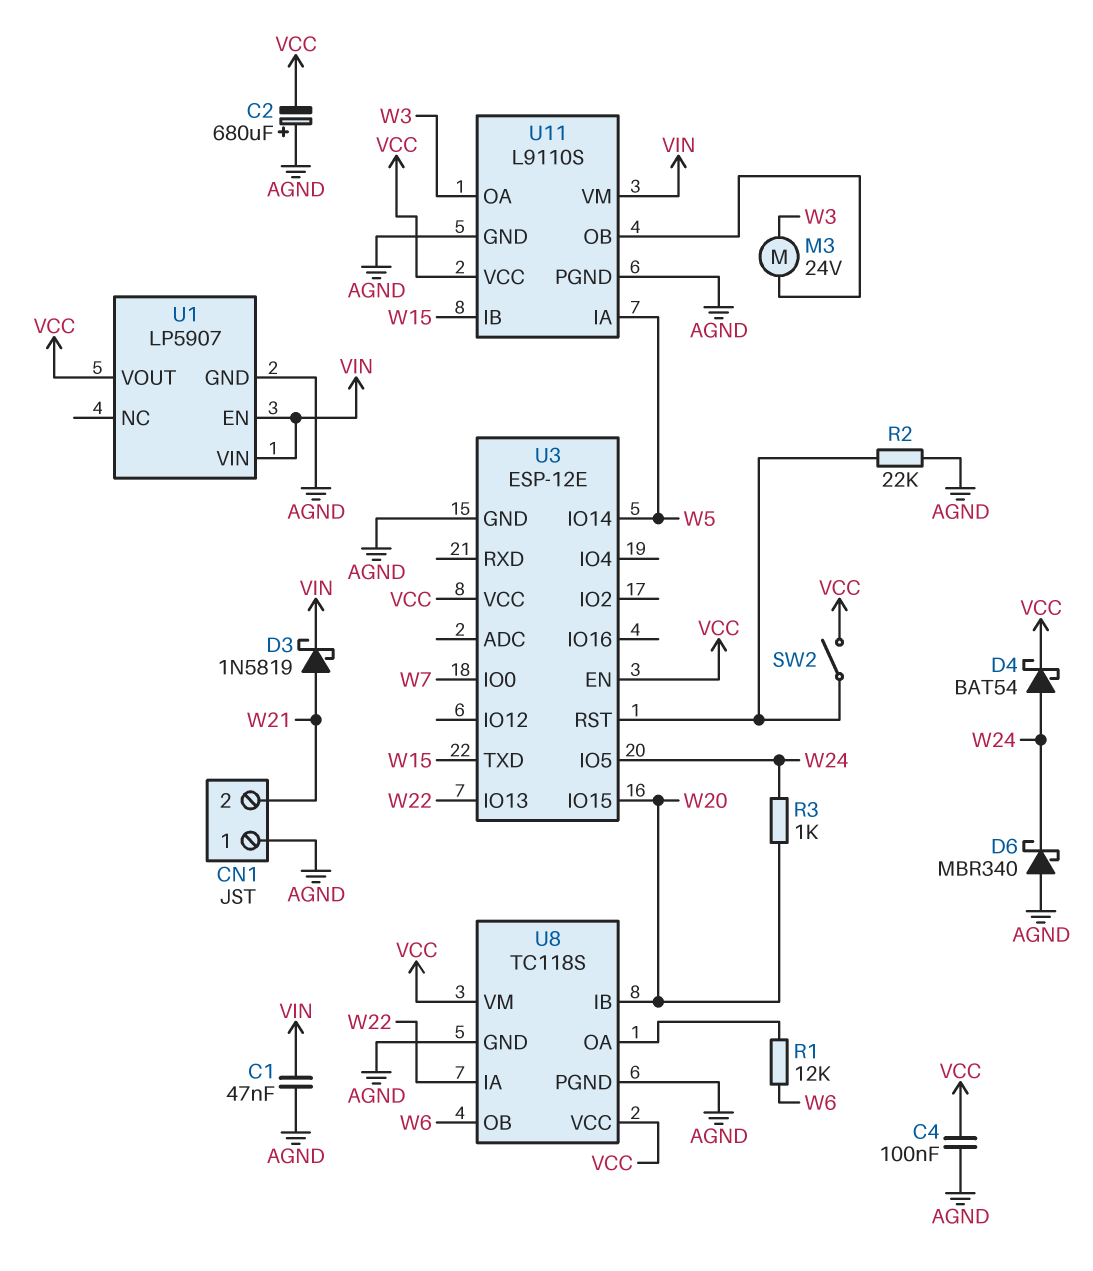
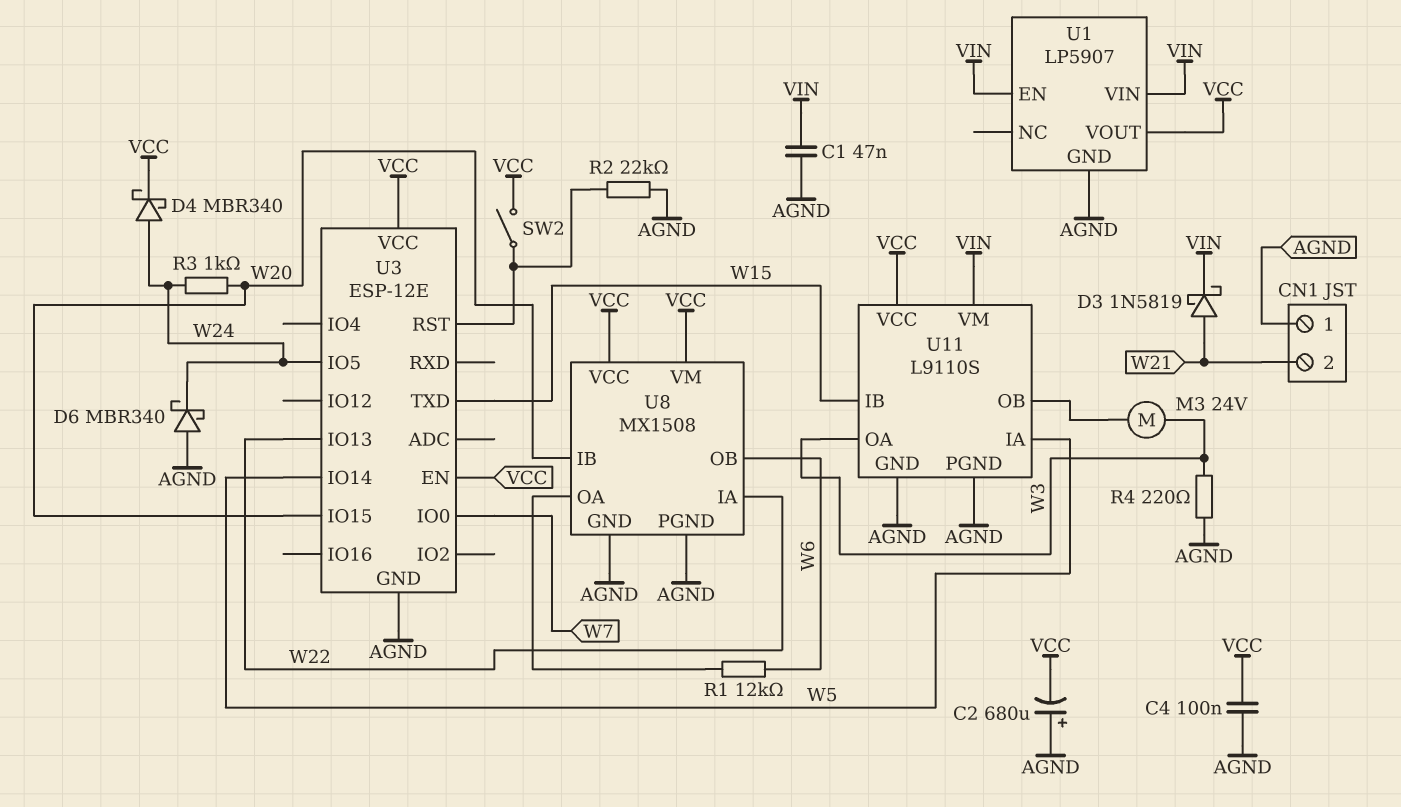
D4: schottky BAT54 (A W24, K VCC) -> schottky MBR340 (A W24, K VCC)
R4: none -> 220 (AGND, W3)
U8: TC118S -> MX1508

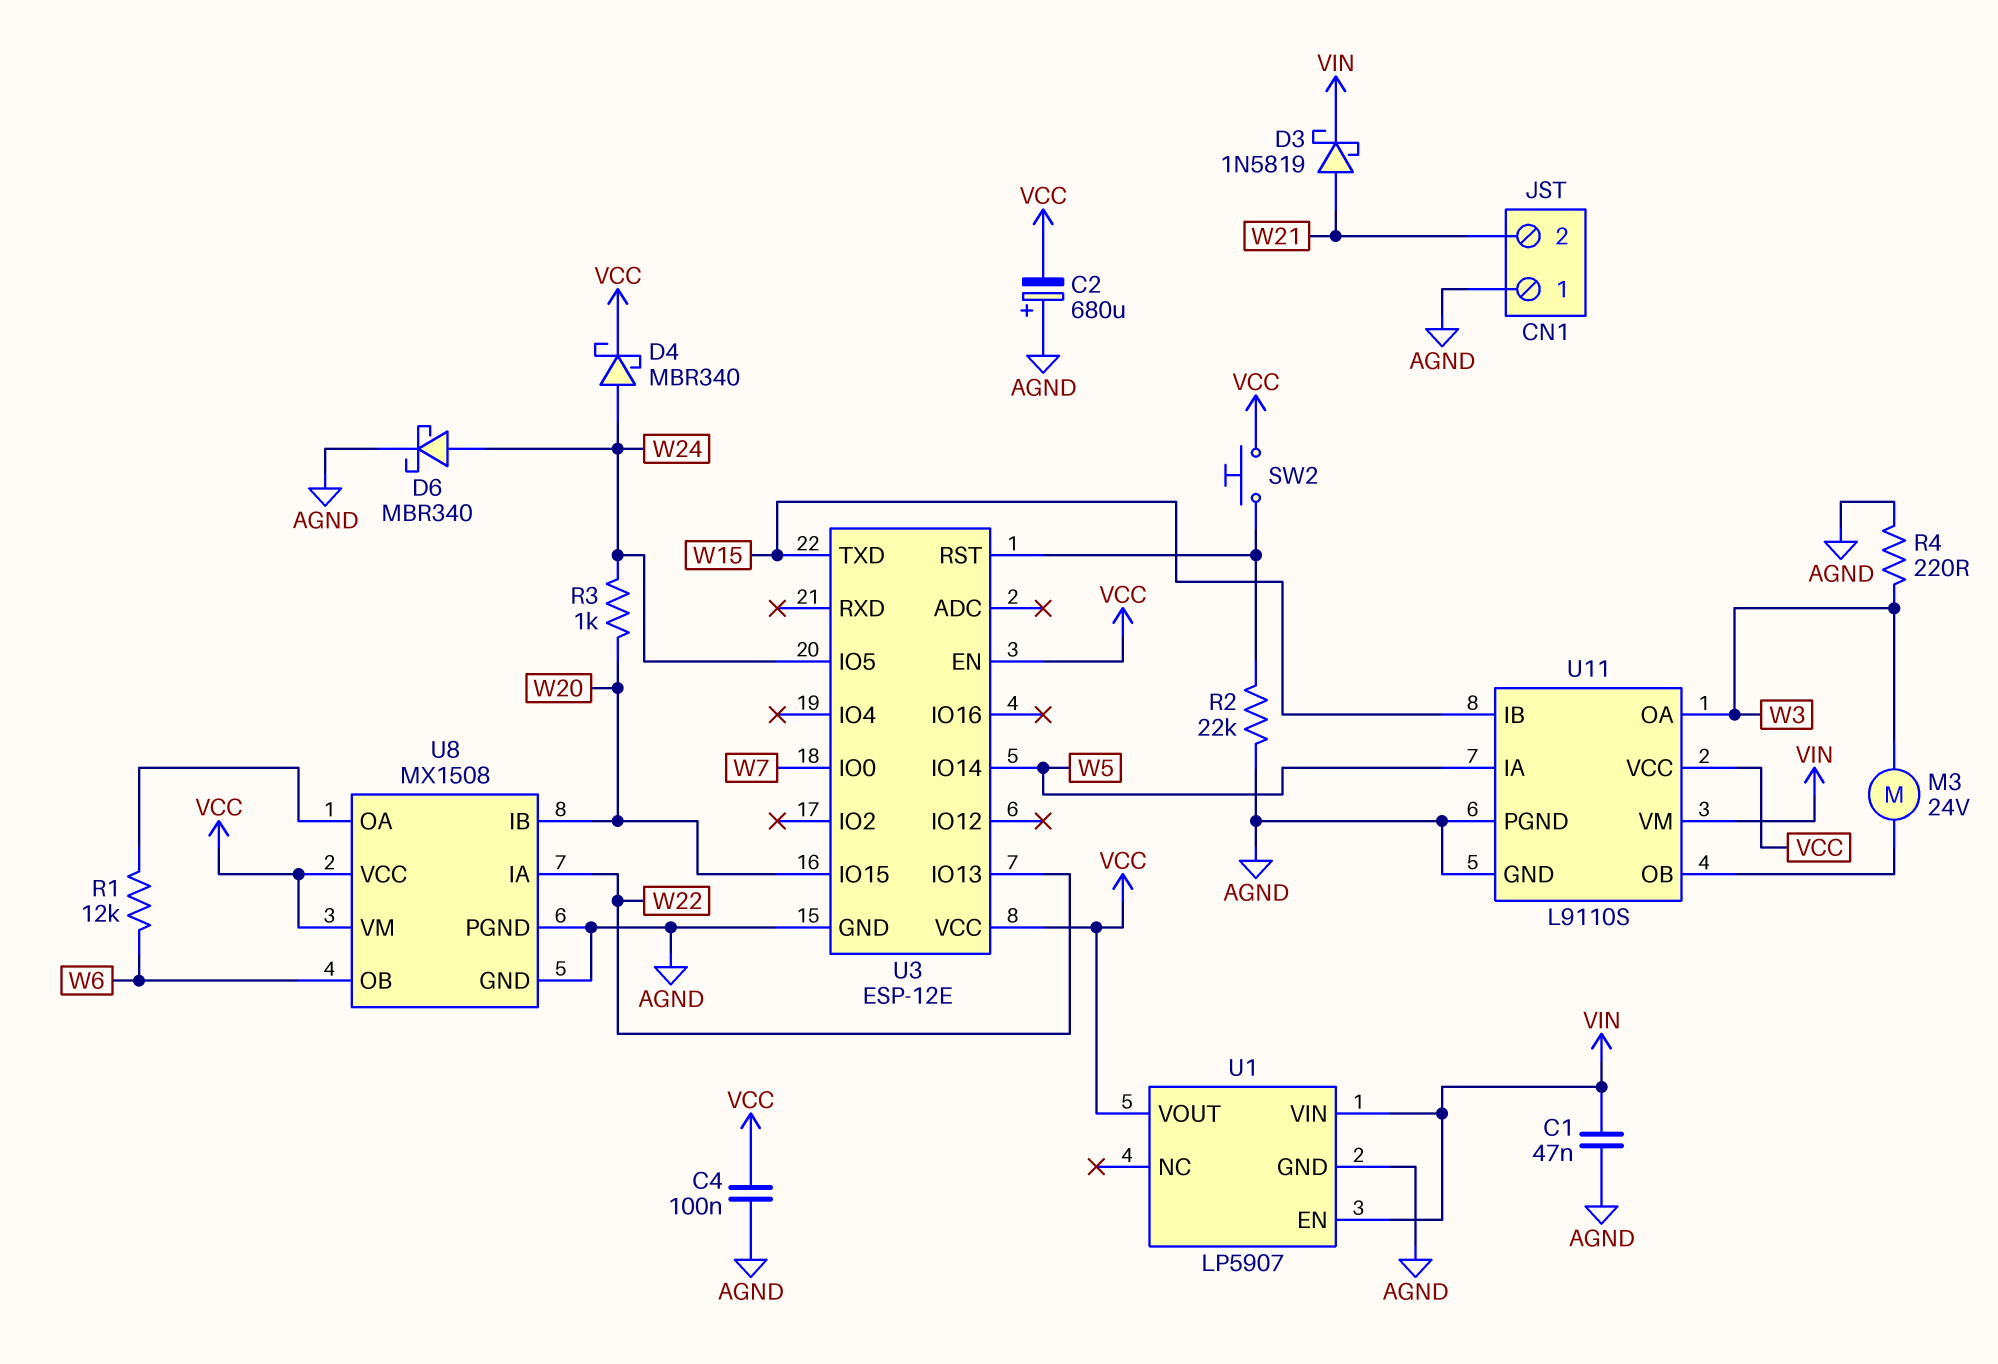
D6: schottky MBR340 (A AGND, K W24) -> schottky MBR340 (A W24, K AGND)
SW2: switch (U3/RST, VCC) -> button (U3/RST, VCC)

